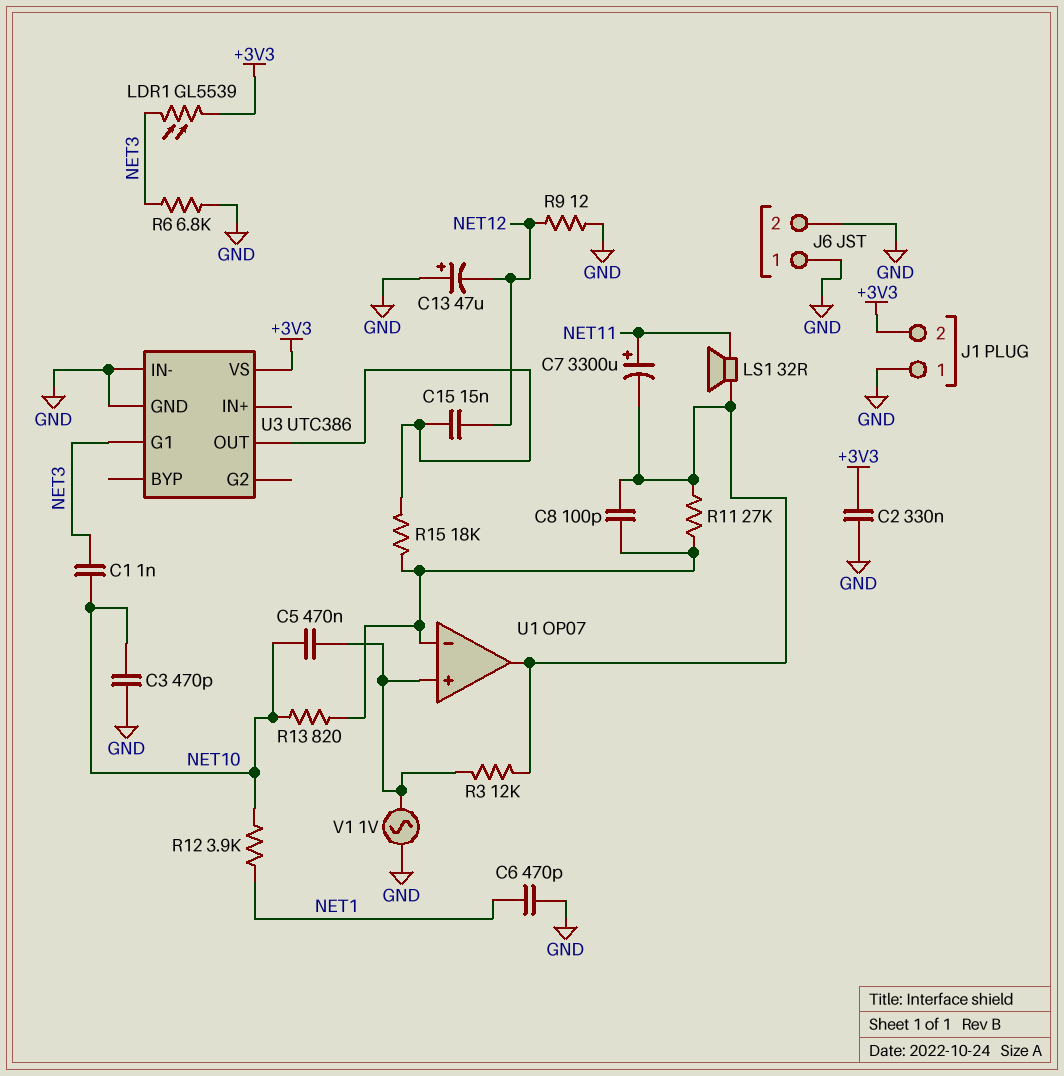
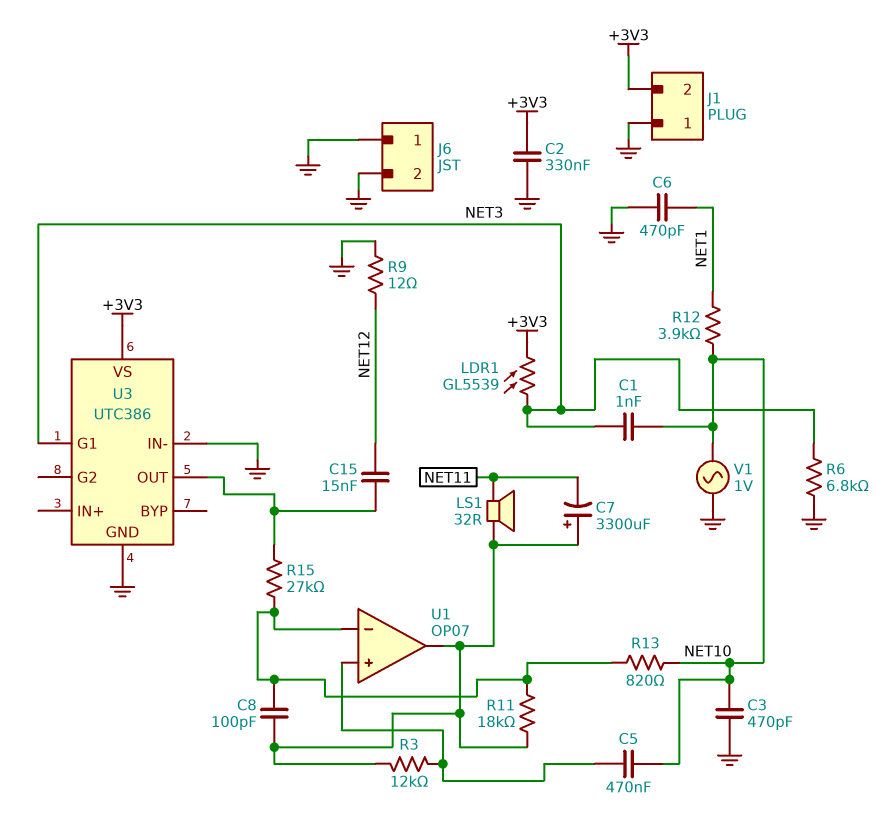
C7: 3300uF (plus NET11, minus U1/out) -> 3300uF (plus U1/out, minus NET11)
C13: 47uF (plus GND, minus NET12) -> none
R11: 27k (U1/in-, U1/out) -> 18k (U1/in-, U1/out)
R15: 18k (U1/in-, U3/OUT) -> 27k (U1/in-, U3/OUT)
V1: AC 1V (GND, U1/in+) -> AC 1V (GND, NET10)

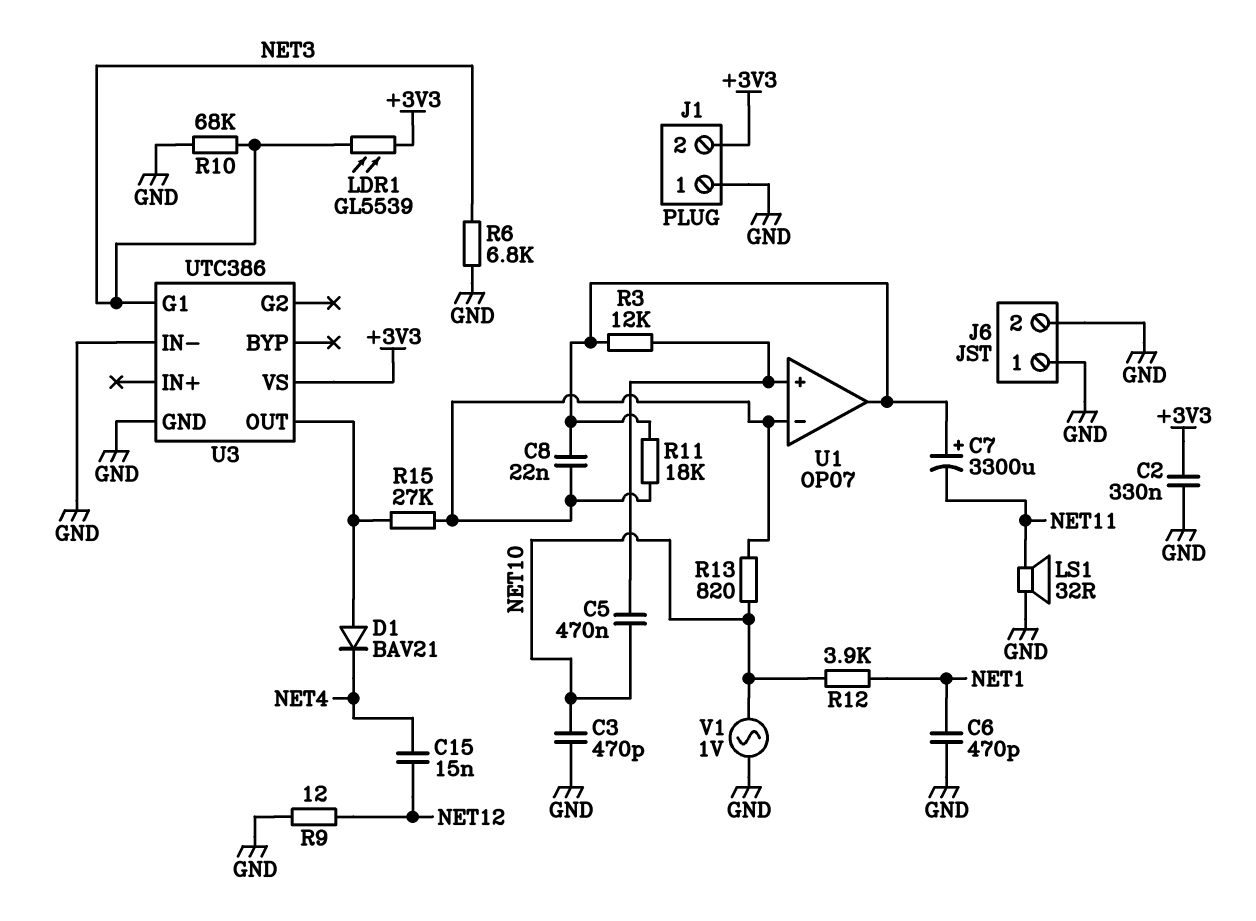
C1: 1nF (NET3, NET10) -> none
C8: 100pF (U1/in-, U1/out) -> 22nF (U1/in-, U1/out)
C15: 15nF (NET12, U3/OUT) -> 15nF (NET4, NET12)
D1: none -> diode BAV21 (A U3/OUT, K NET4)
LS1: speaker 32R (NET11, U1/out) -> speaker 32R (GND, NET11)
R10: none -> 68k (GND, NET3)

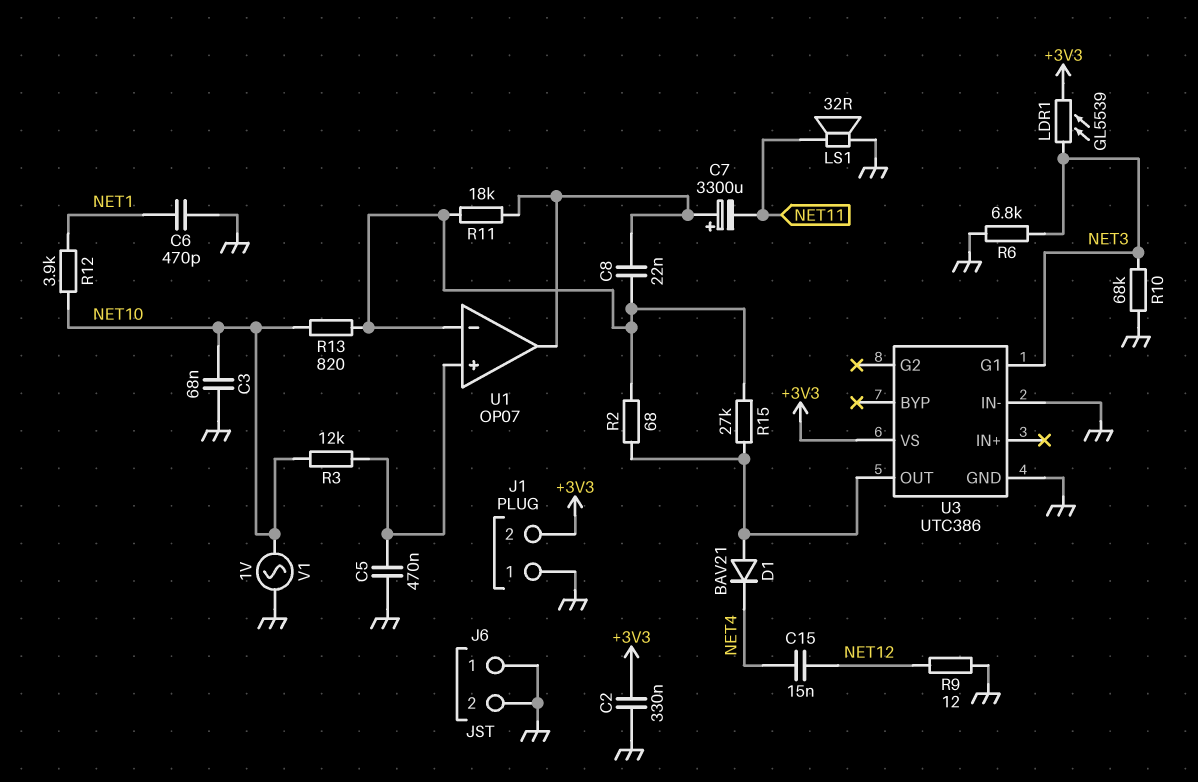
C3: 470pF (GND, NET10) -> 68nF (GND, NET10)
C5: 470nF (NET10, U1/in+) -> 470nF (GND, U1/in+)
R2: none -> 68 (U1/in-, U3/OUT)
R3: 12k (U1/in+, U1/out) -> 12k (NET10, U1/in+)

